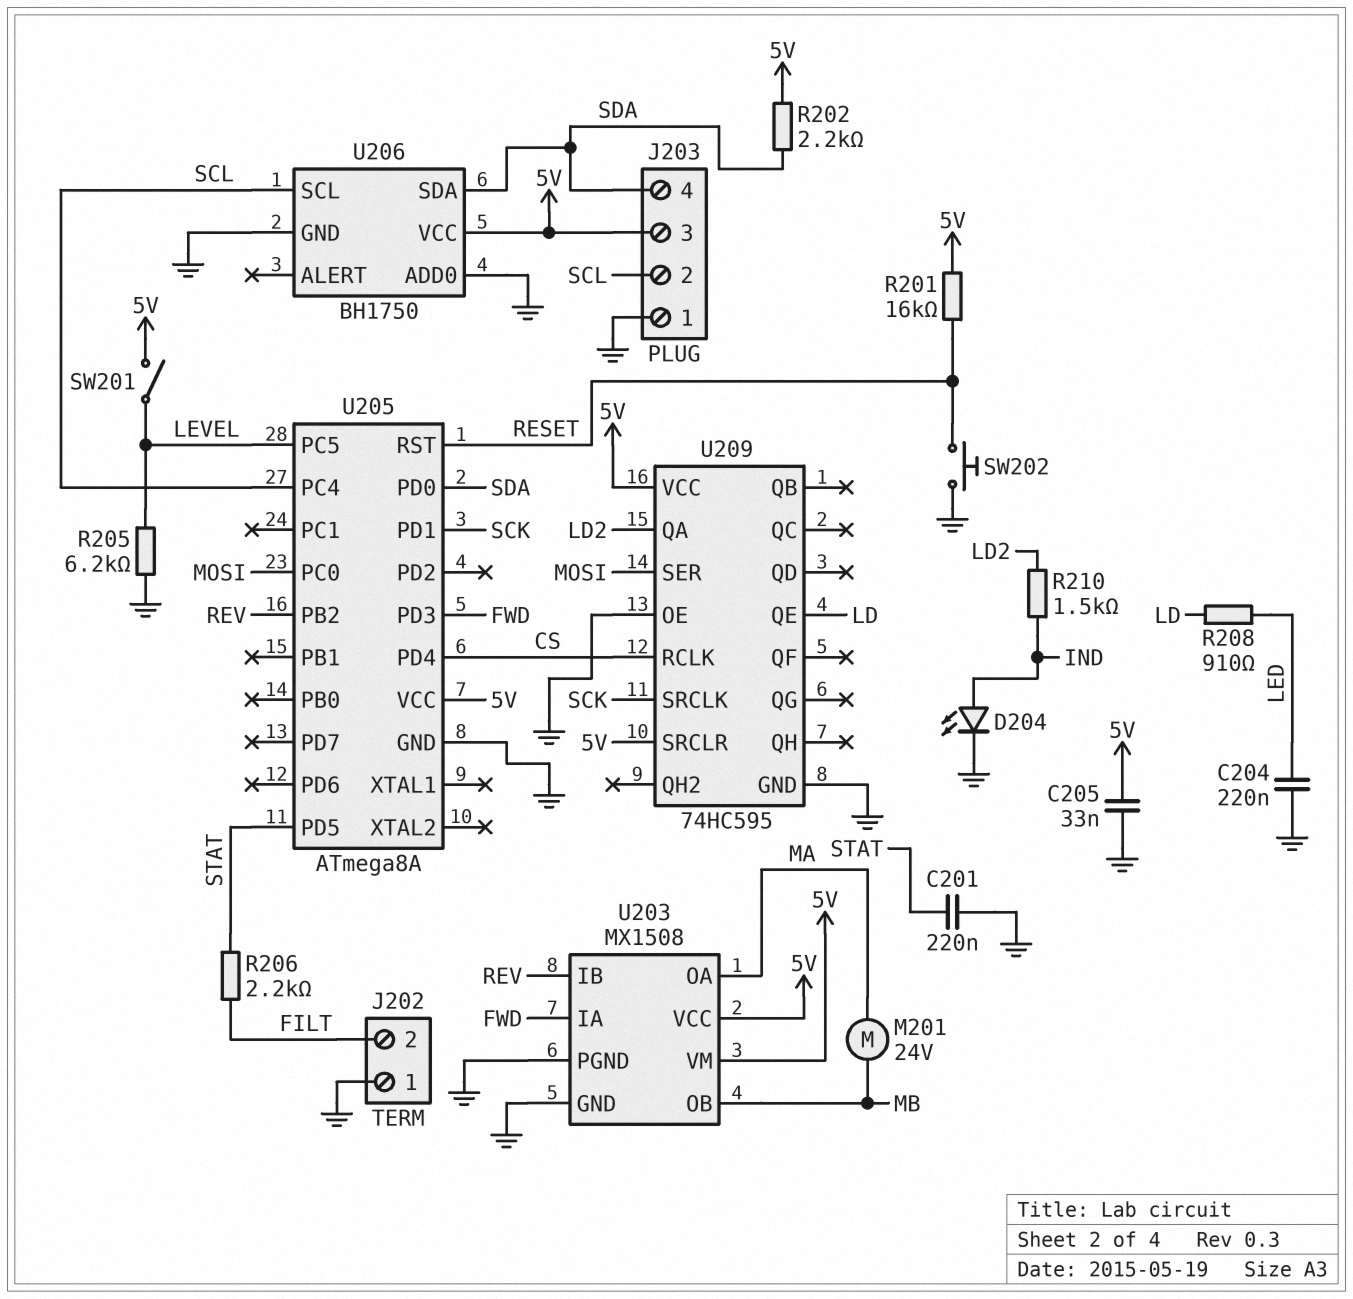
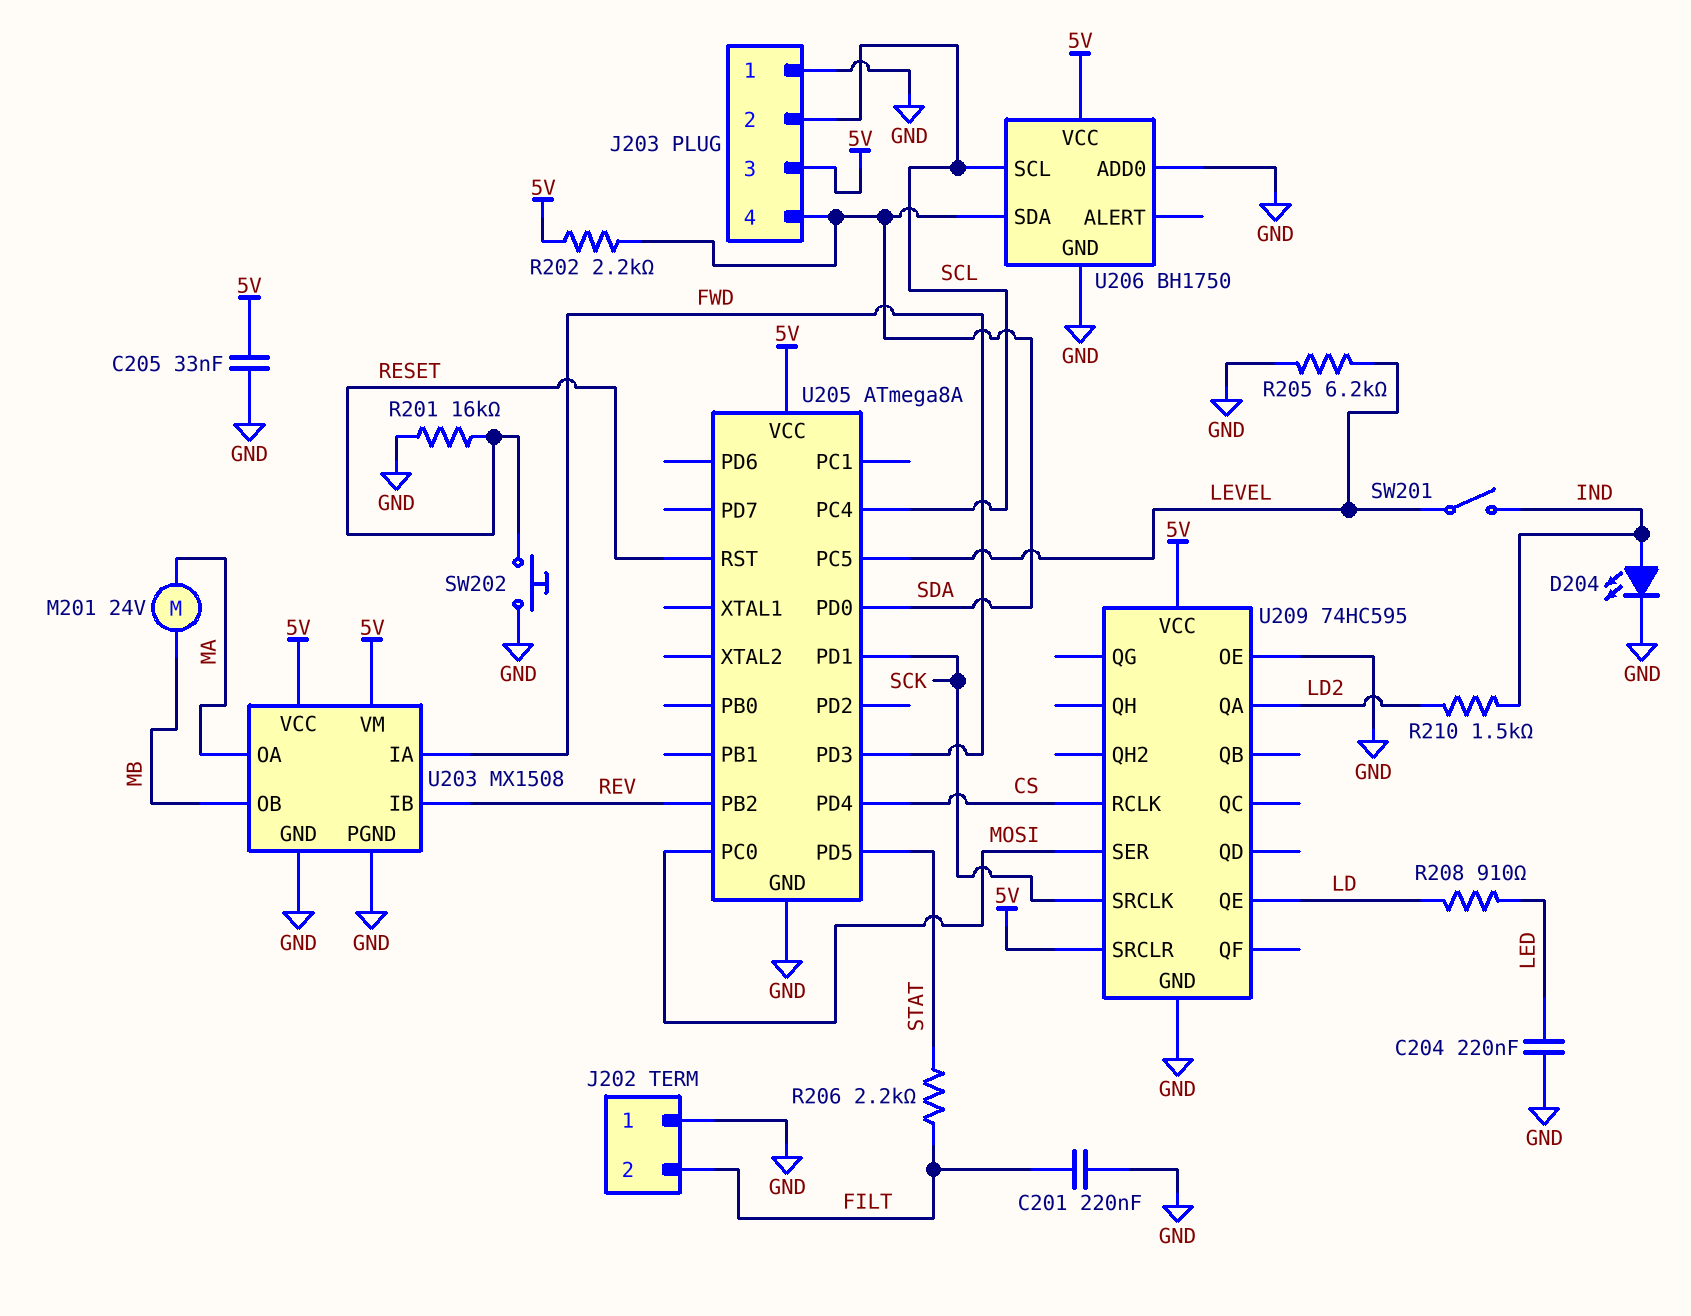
C201: 220nF (GND, STAT) -> 220nF (FILT, GND)
R201: 16k (5V, RESET) -> 16k (GND, RESET)
SW201: switch (5V, LEVEL) -> switch (IND, LEVEL)

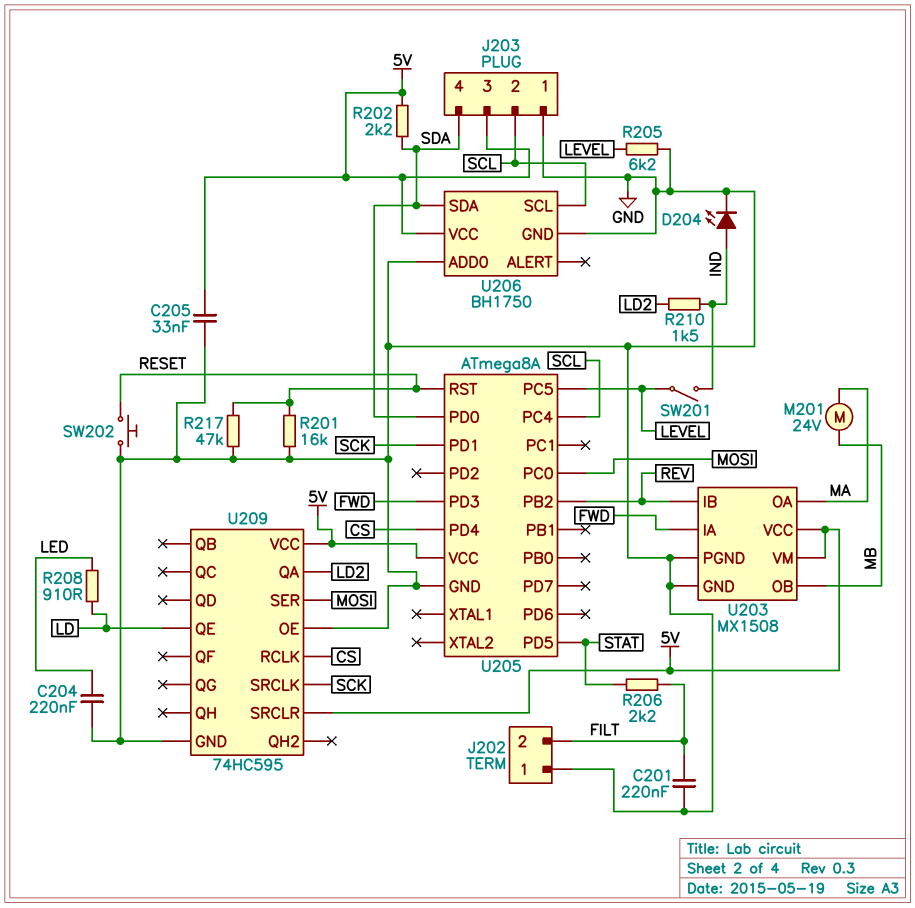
R217: none -> 47k (GND, RESET)

